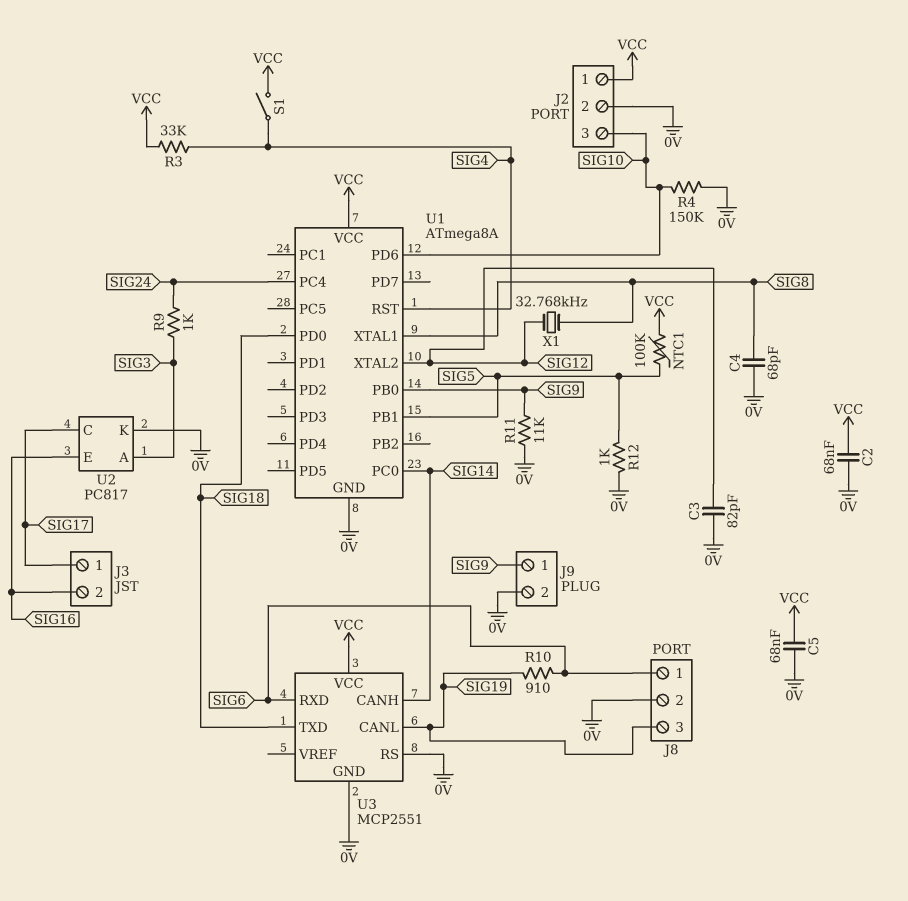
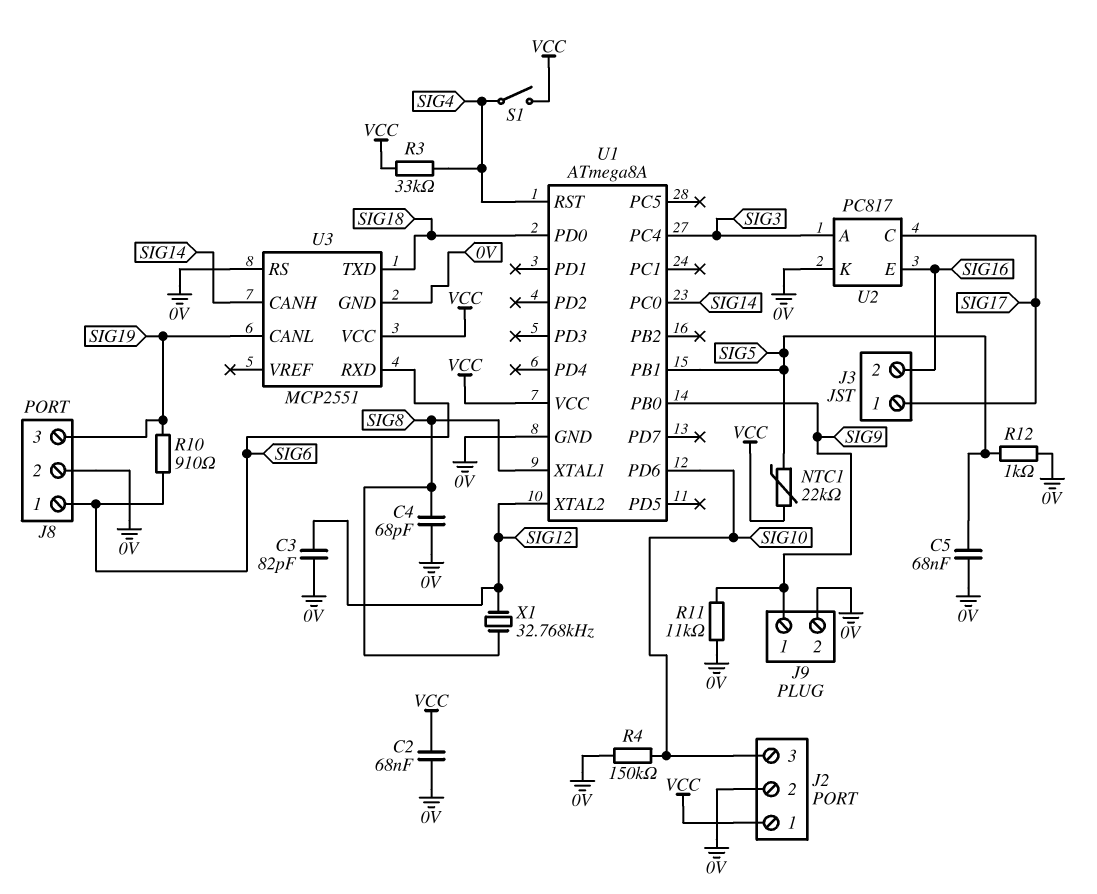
C5: 68nF (0V, VCC) -> 68nF (0V, SIG5)
NTC1: 100k (SIG5, VCC) -> 22k (SIG5, VCC)
R9: 1k (SIG3, SIG24) -> none
U1 pin PC4: SIG24 -> SIG3

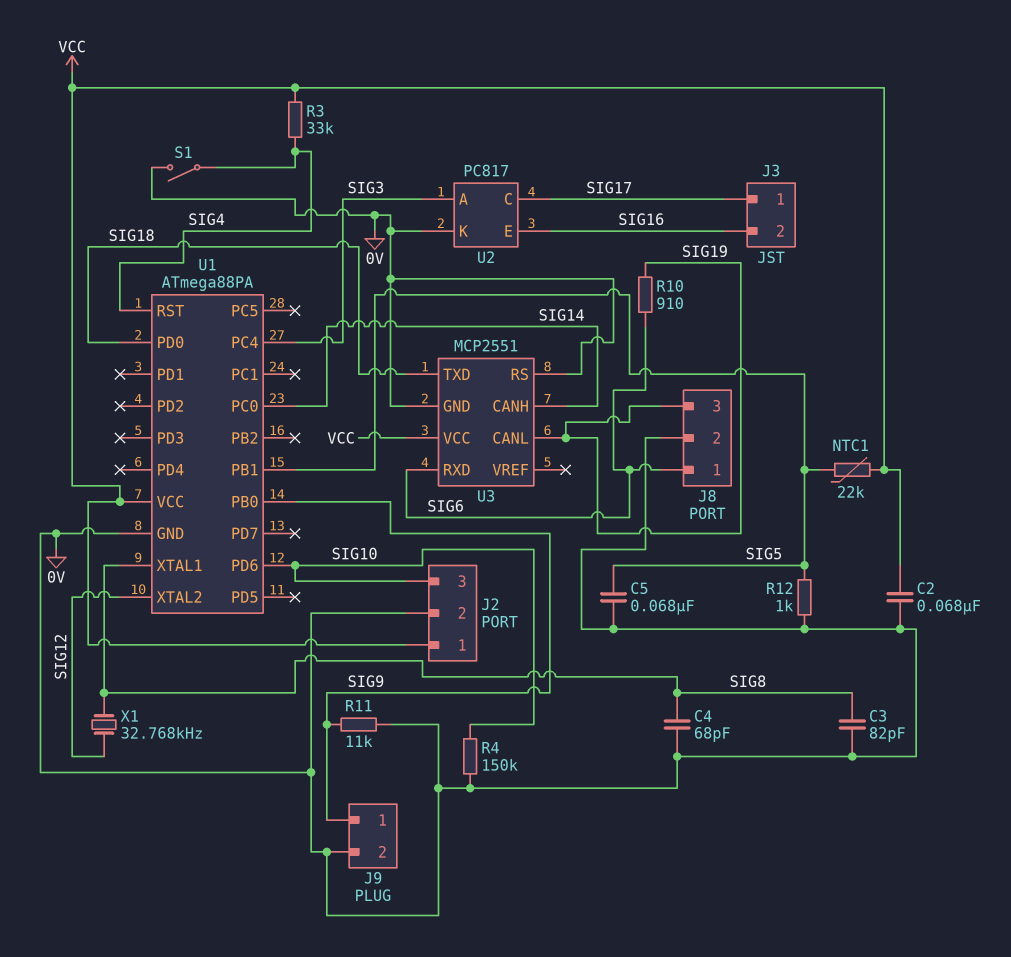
C3: 82pF (0V, SIG12) -> 82pF (0V, SIG8)
S1: switch (SIG4, VCC) -> switch (0V, SIG4)
U1: ATmega8A -> ATmega88PA

